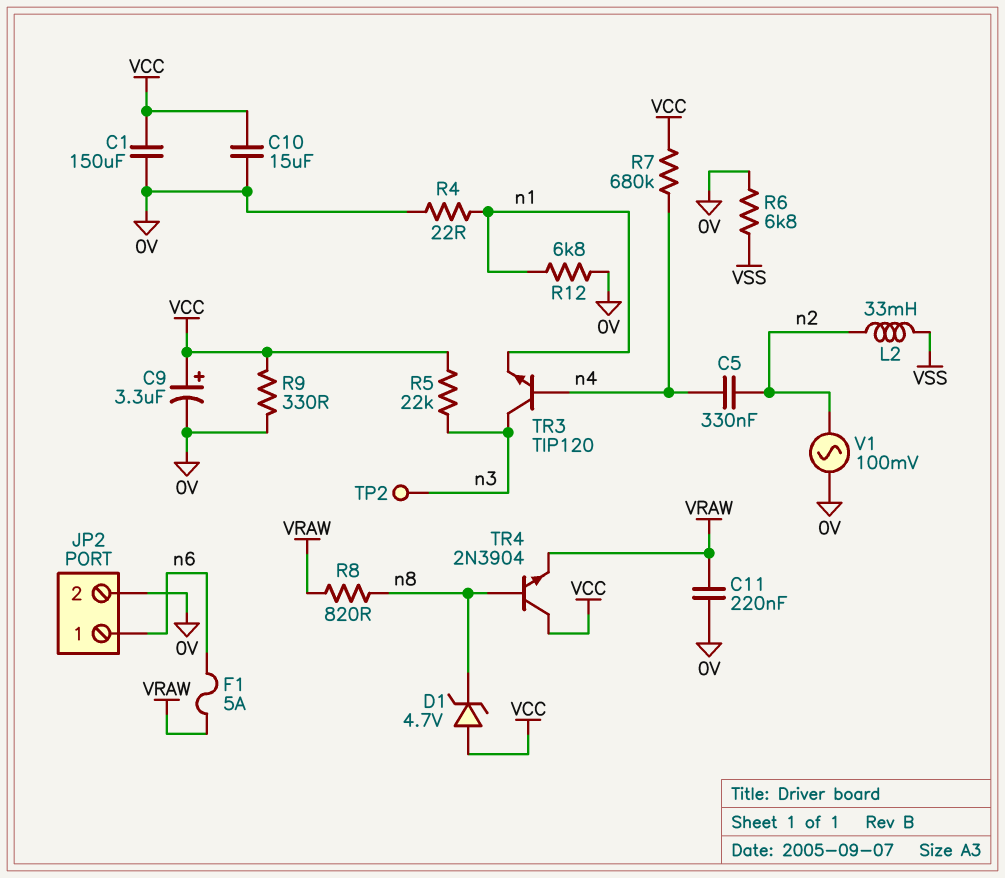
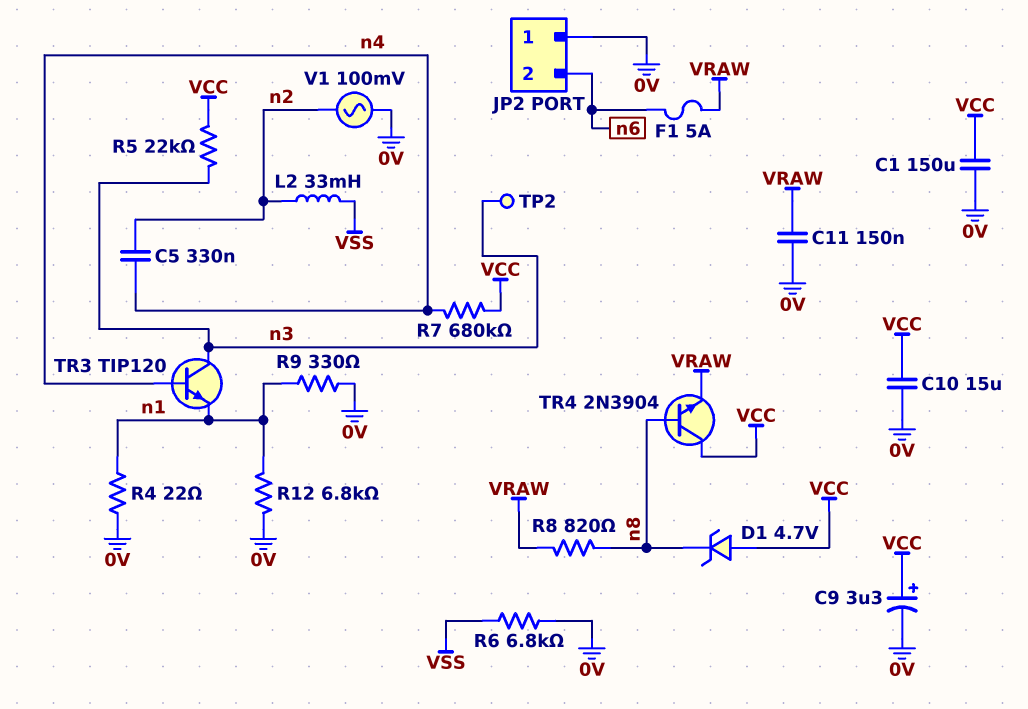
C11: 220nF (0V, VRAW) -> 150nF (0V, VRAW)
JP2 pin 1: n6 -> 0V
JP2 pin 2: 0V -> n6
R9: 330 (0V, VCC) -> 330 (0V, n1)

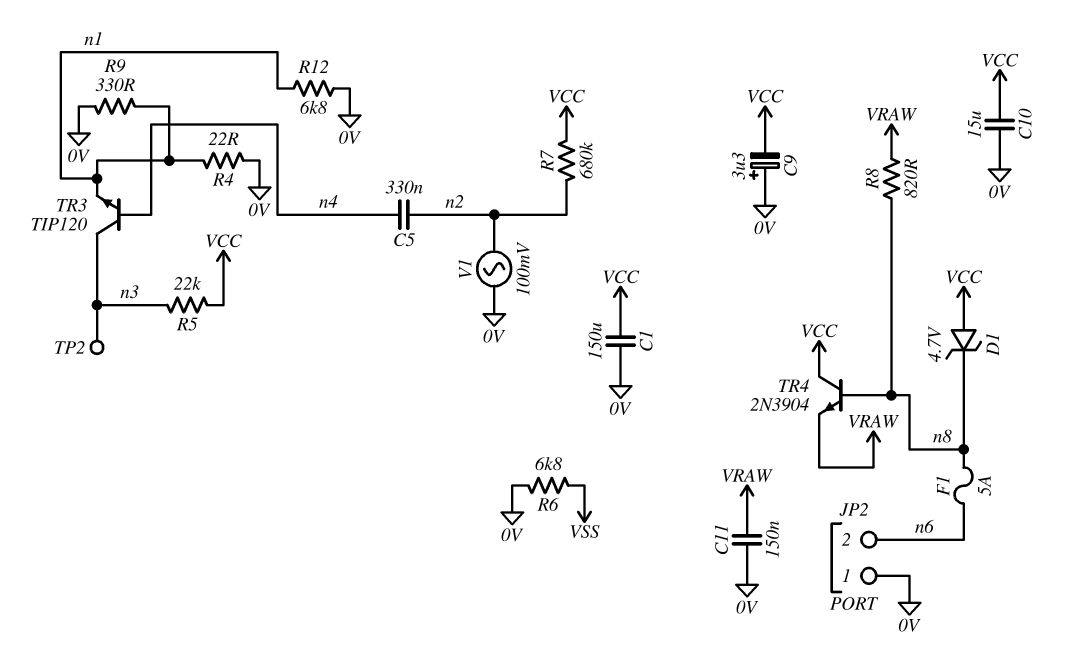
C9: 3.3uF (plus VCC, minus 0V) -> 3.3uF (plus 0V, minus VCC)
F1: 5A (VRAW, n6) -> 5A (n6, n8)
L2: 33mH (VSS, n2) -> none
R7: 680k (VCC, n4) -> 680k (VCC, n2)

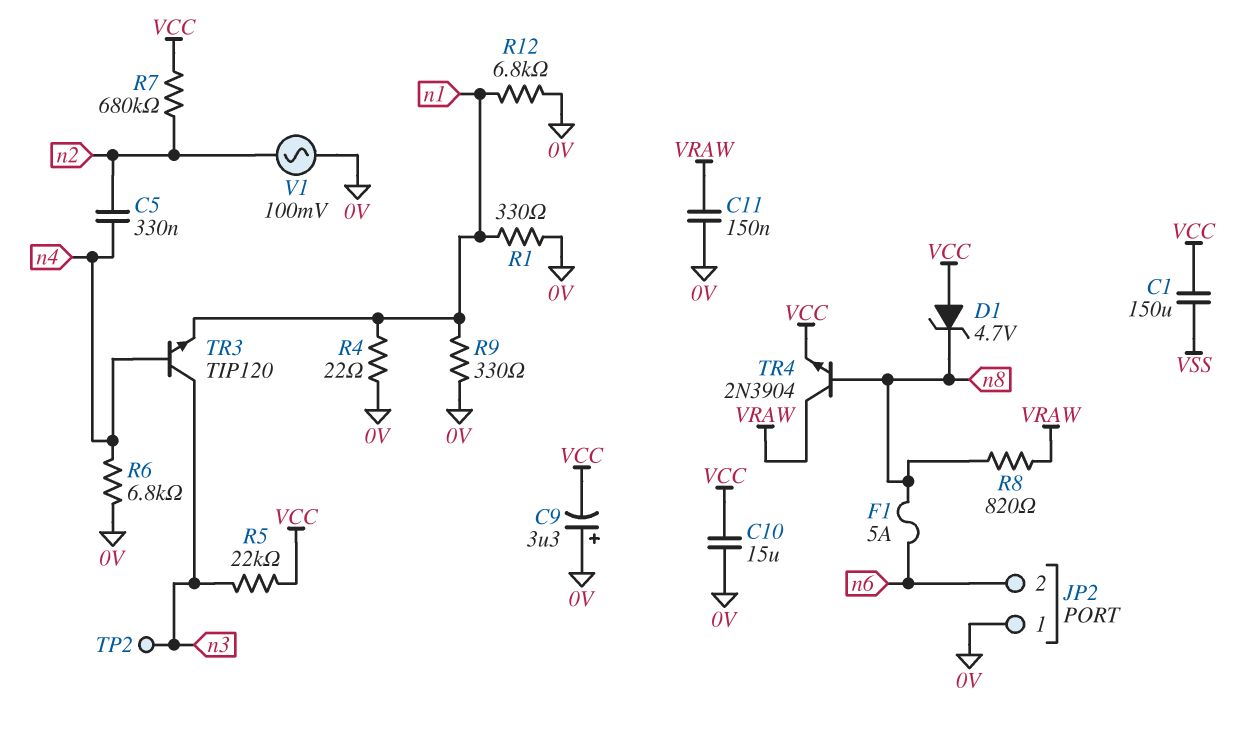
C1: 150uF (0V, VCC) -> 150uF (VCC, VSS)
R1: none -> 330 (0V, n1)
R6: 6.8k (0V, VSS) -> 6.8k (0V, n4)
TR4: NPN 2N3904 (B n8, C VCC, E VRAW) -> NPN 2N3904 (B n8, C VRAW, E VCC)

